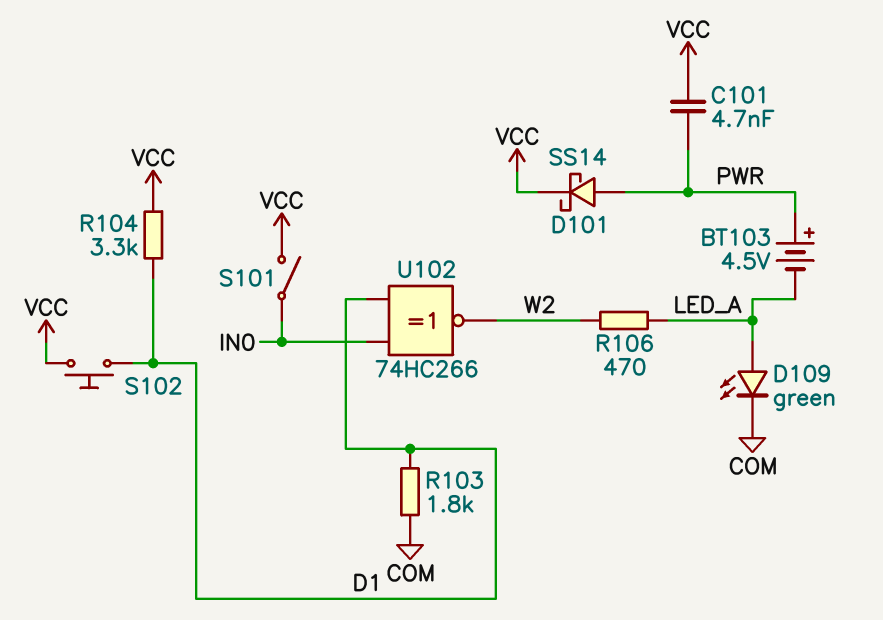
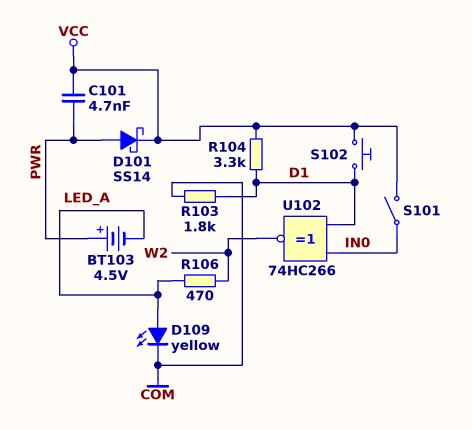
D109: LED green (A LED_A, K COM) -> LED yellow (A LED_A, K COM)

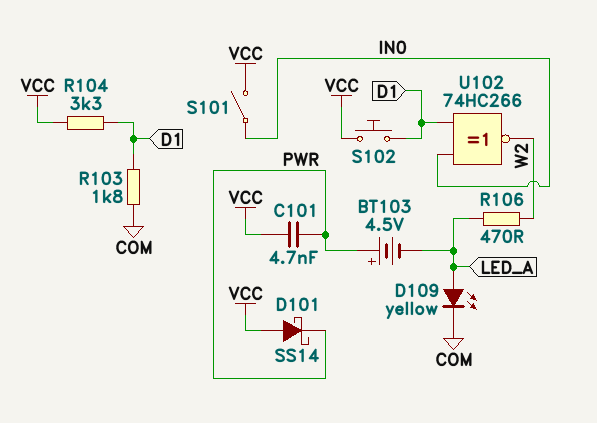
D101: schottky SS14 (A PWR, K VCC) -> schottky SS14 (A VCC, K PWR)

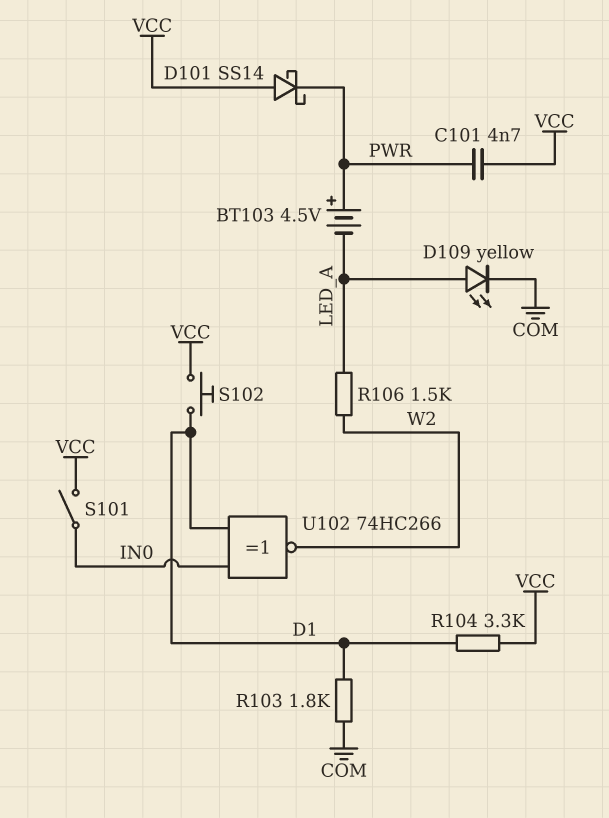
R106: 470 (LED_A, W2) -> 1.5k (LED_A, W2)

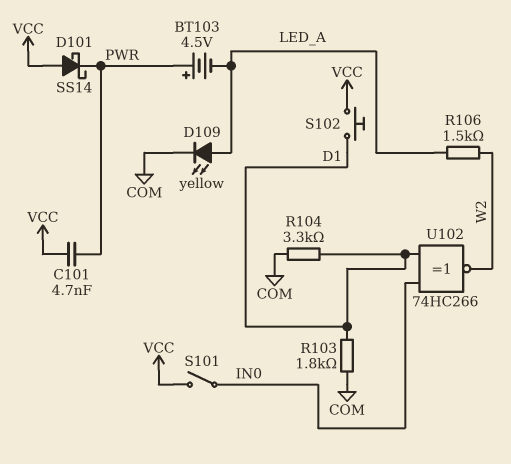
R104: 3.3k (D1, VCC) -> 3.3k (COM, D1)

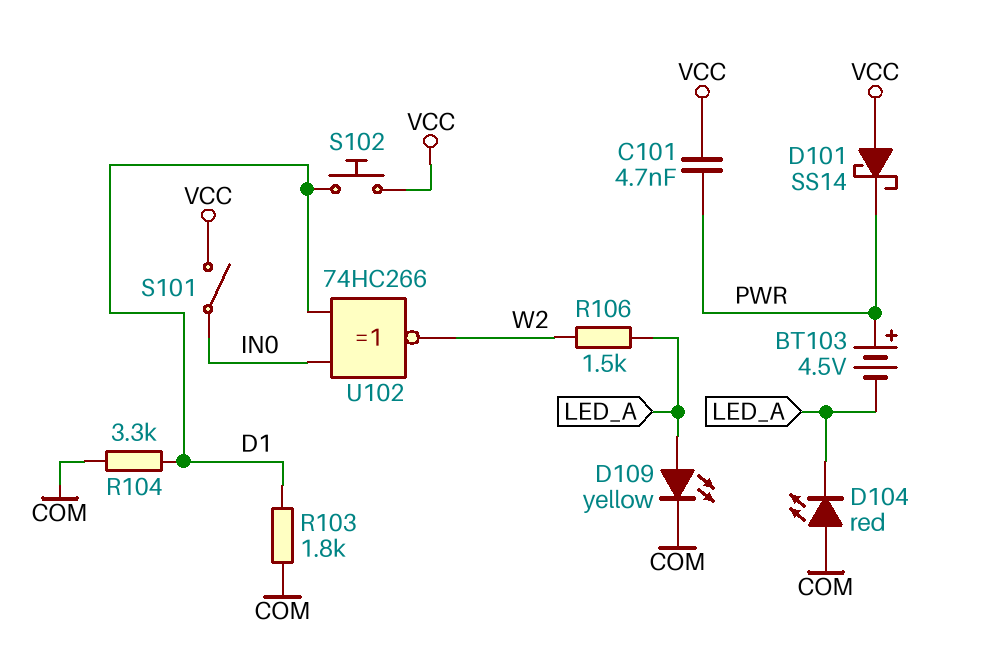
D104: none -> LED red (A COM, K LED_A)

